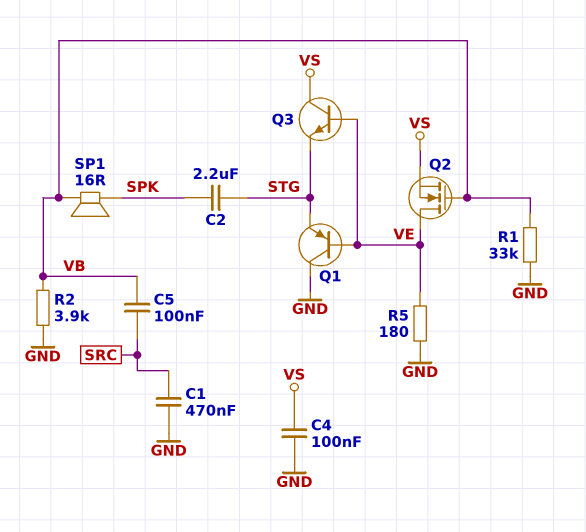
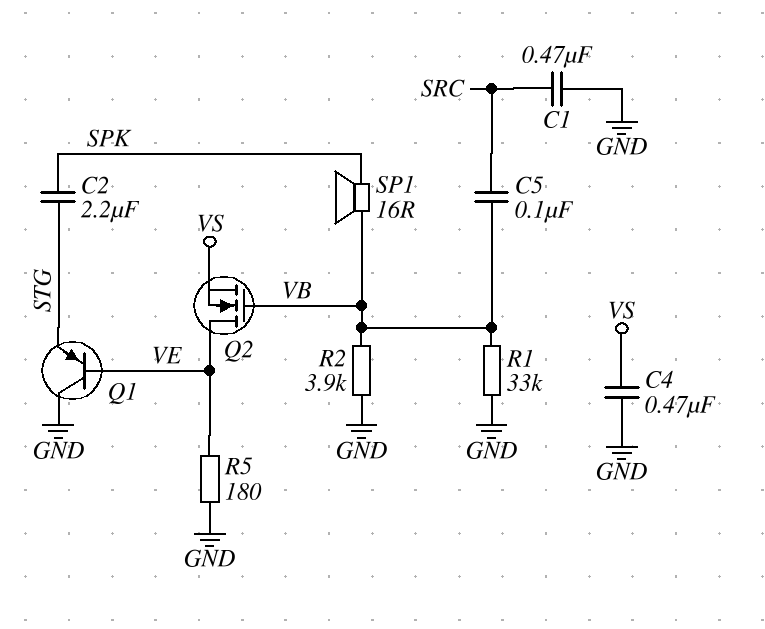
C4: 100nF (GND, VS) -> 470nF (GND, VS)
Q3: NPN (B VE, C VS, E STG) -> none

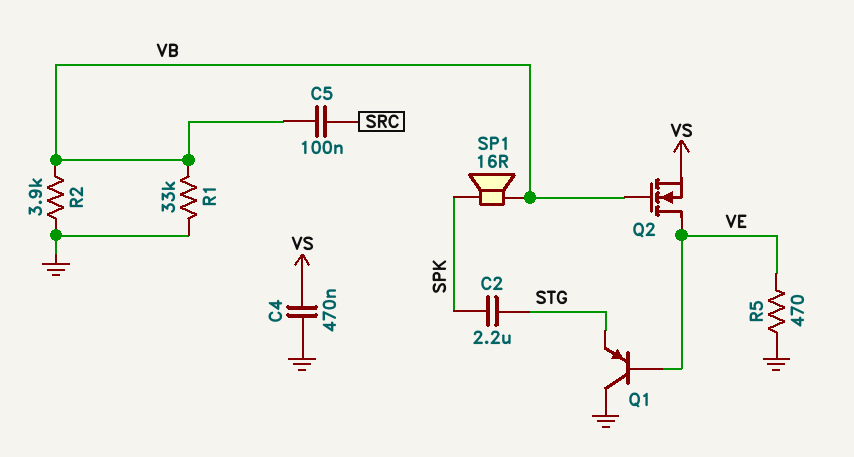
C1: 470nF (GND, SRC) -> none
R5: 180 (GND, VE) -> 470 (GND, VE)

